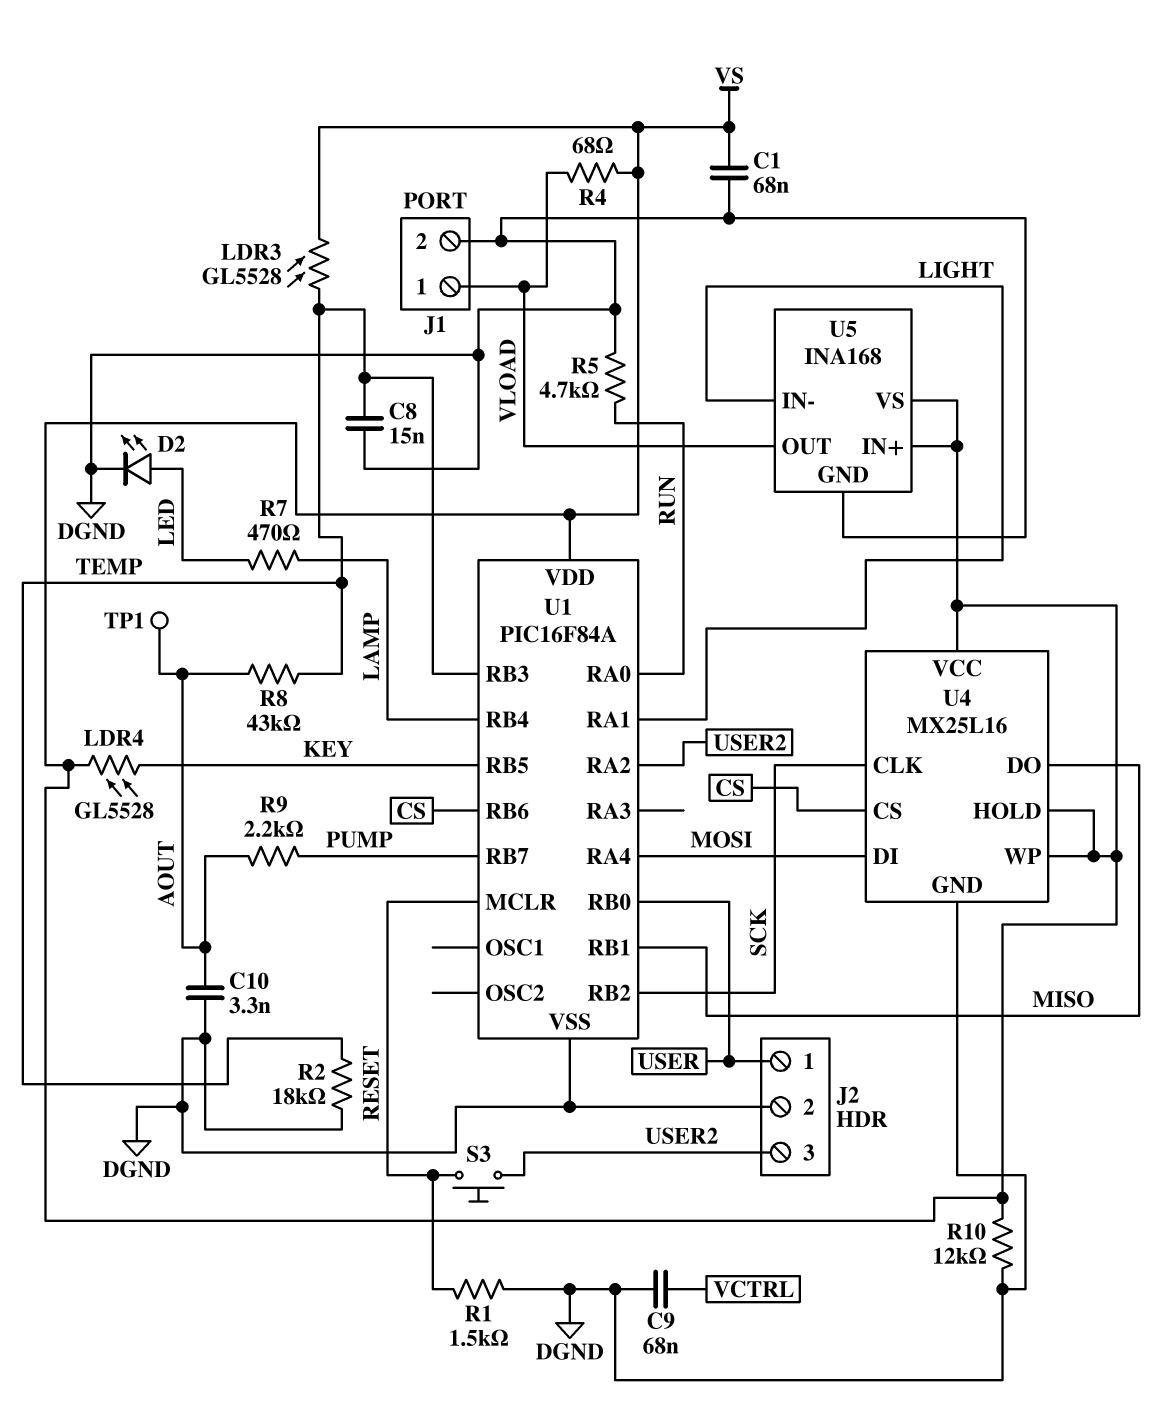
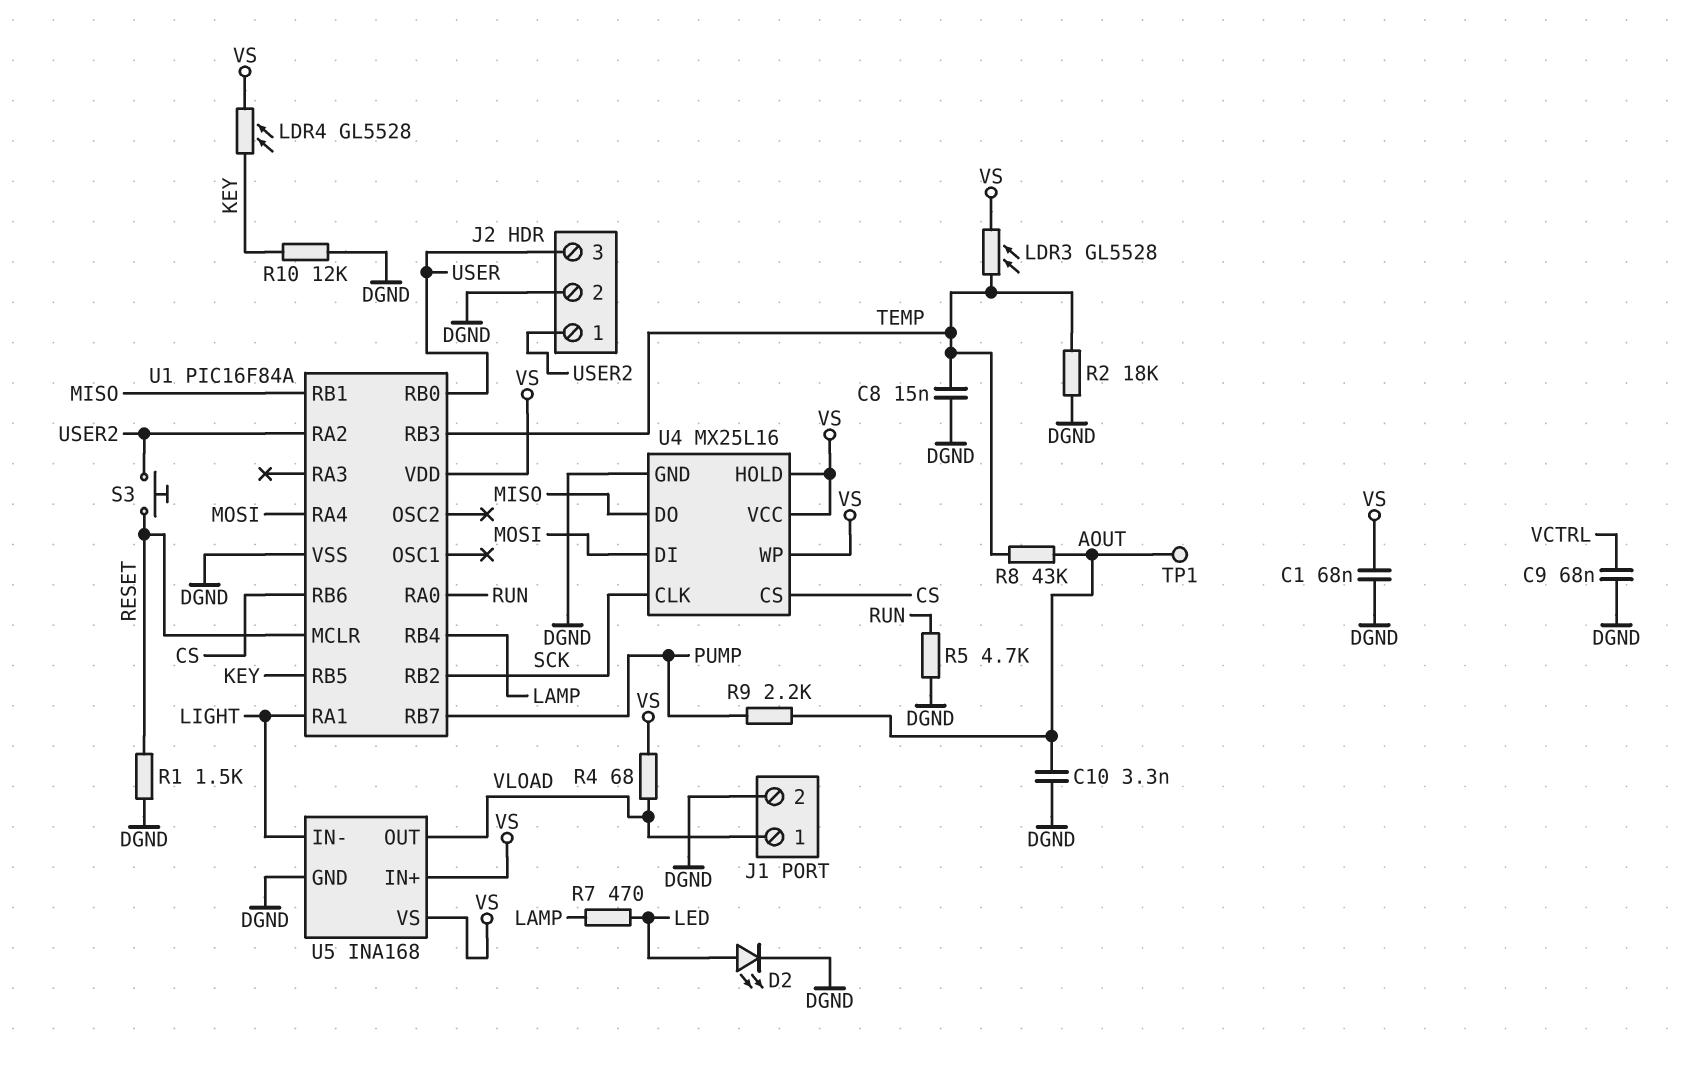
J2 pin 1: USER -> USER2
J2 pin 3: USER2 -> USER
R10: 12k (DGND, VS) -> 12k (DGND, KEY)

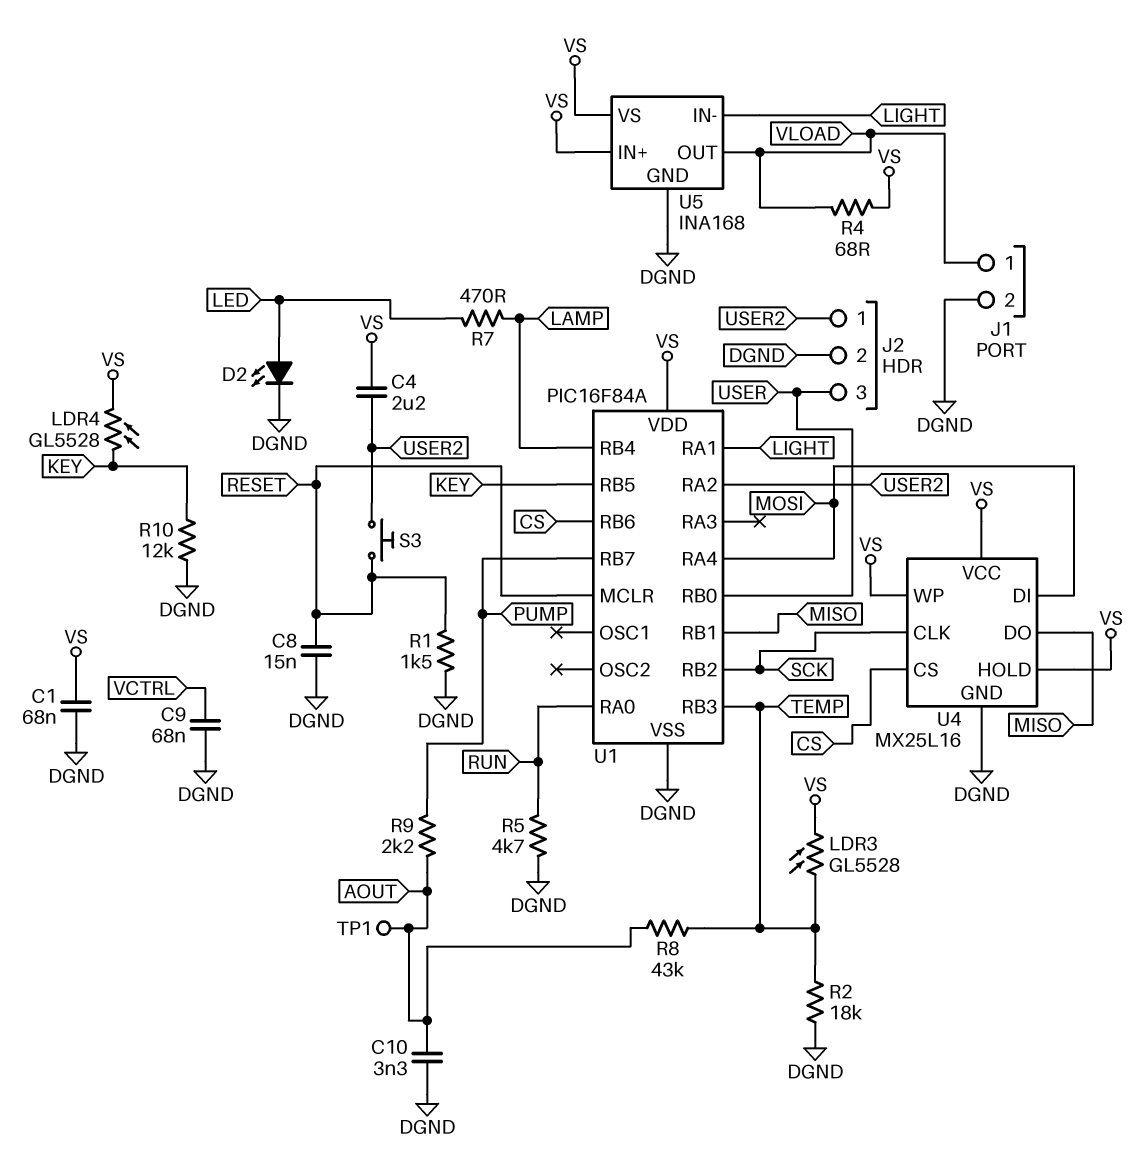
C4: none -> 2.2uF (USER2, VS)
C8: 15nF (DGND, TEMP) -> 15nF (DGND, RESET)

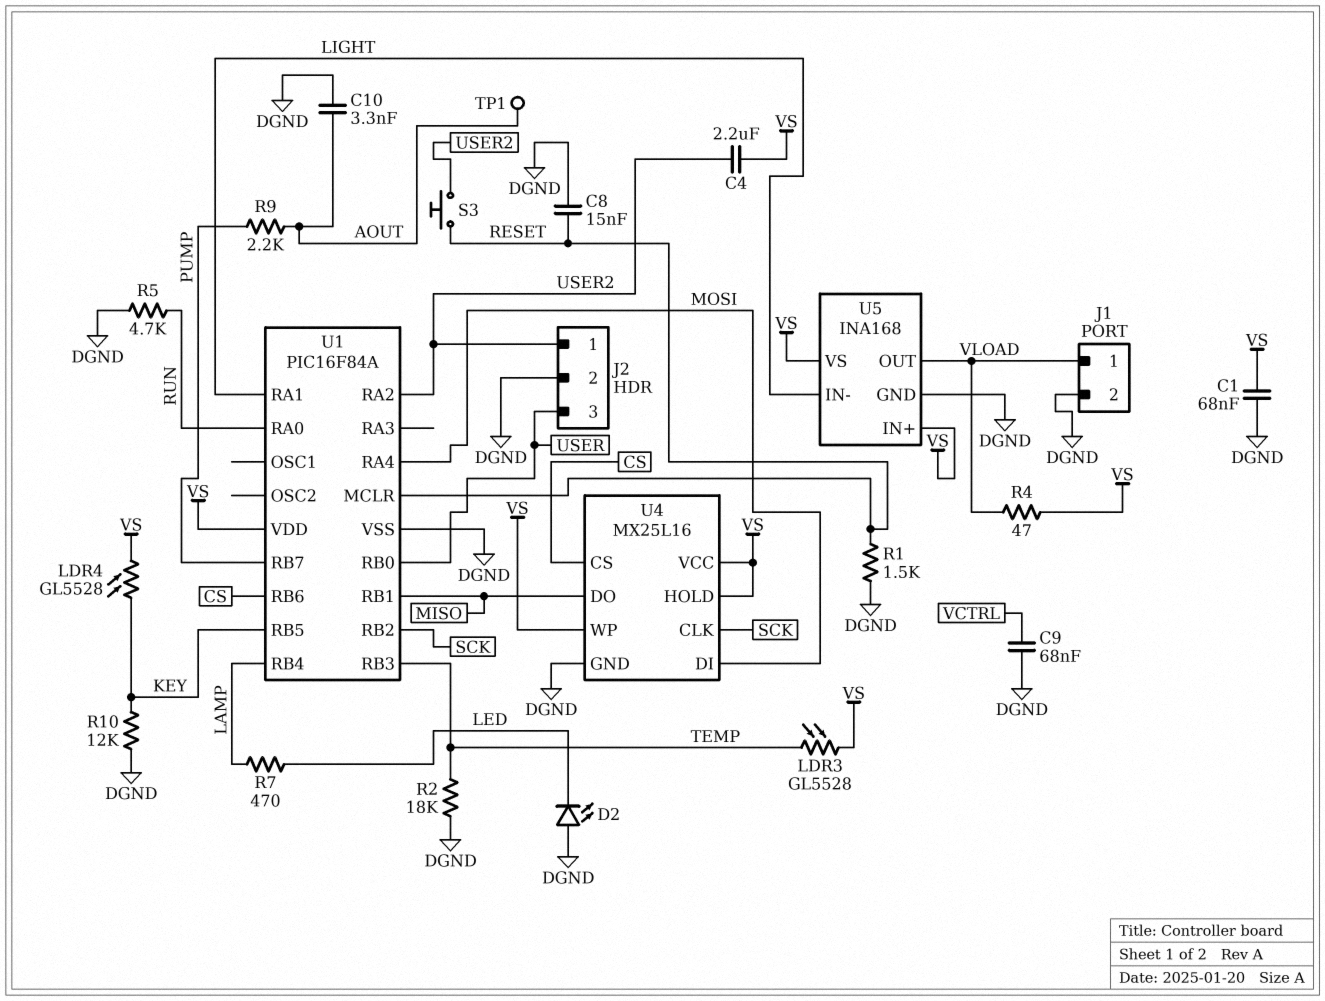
D2: LED (A LED, K DGND) -> LED (A DGND, K LED)
R4: 68 (VLOAD, VS) -> 47 (VLOAD, VS)
R8: 43k (AOUT, TEMP) -> none

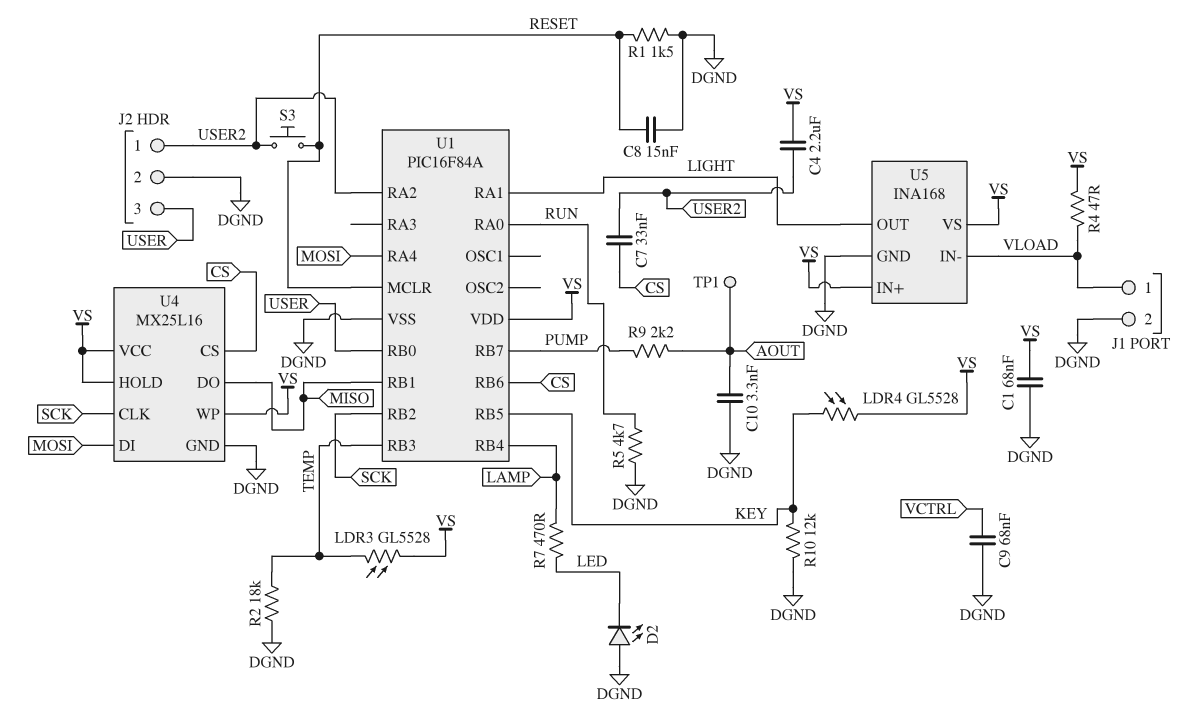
C7: none -> 33nF (CS, USER2)
U5 pin IN-: LIGHT -> VLOAD
U5 pin OUT: VLOAD -> LIGHT

